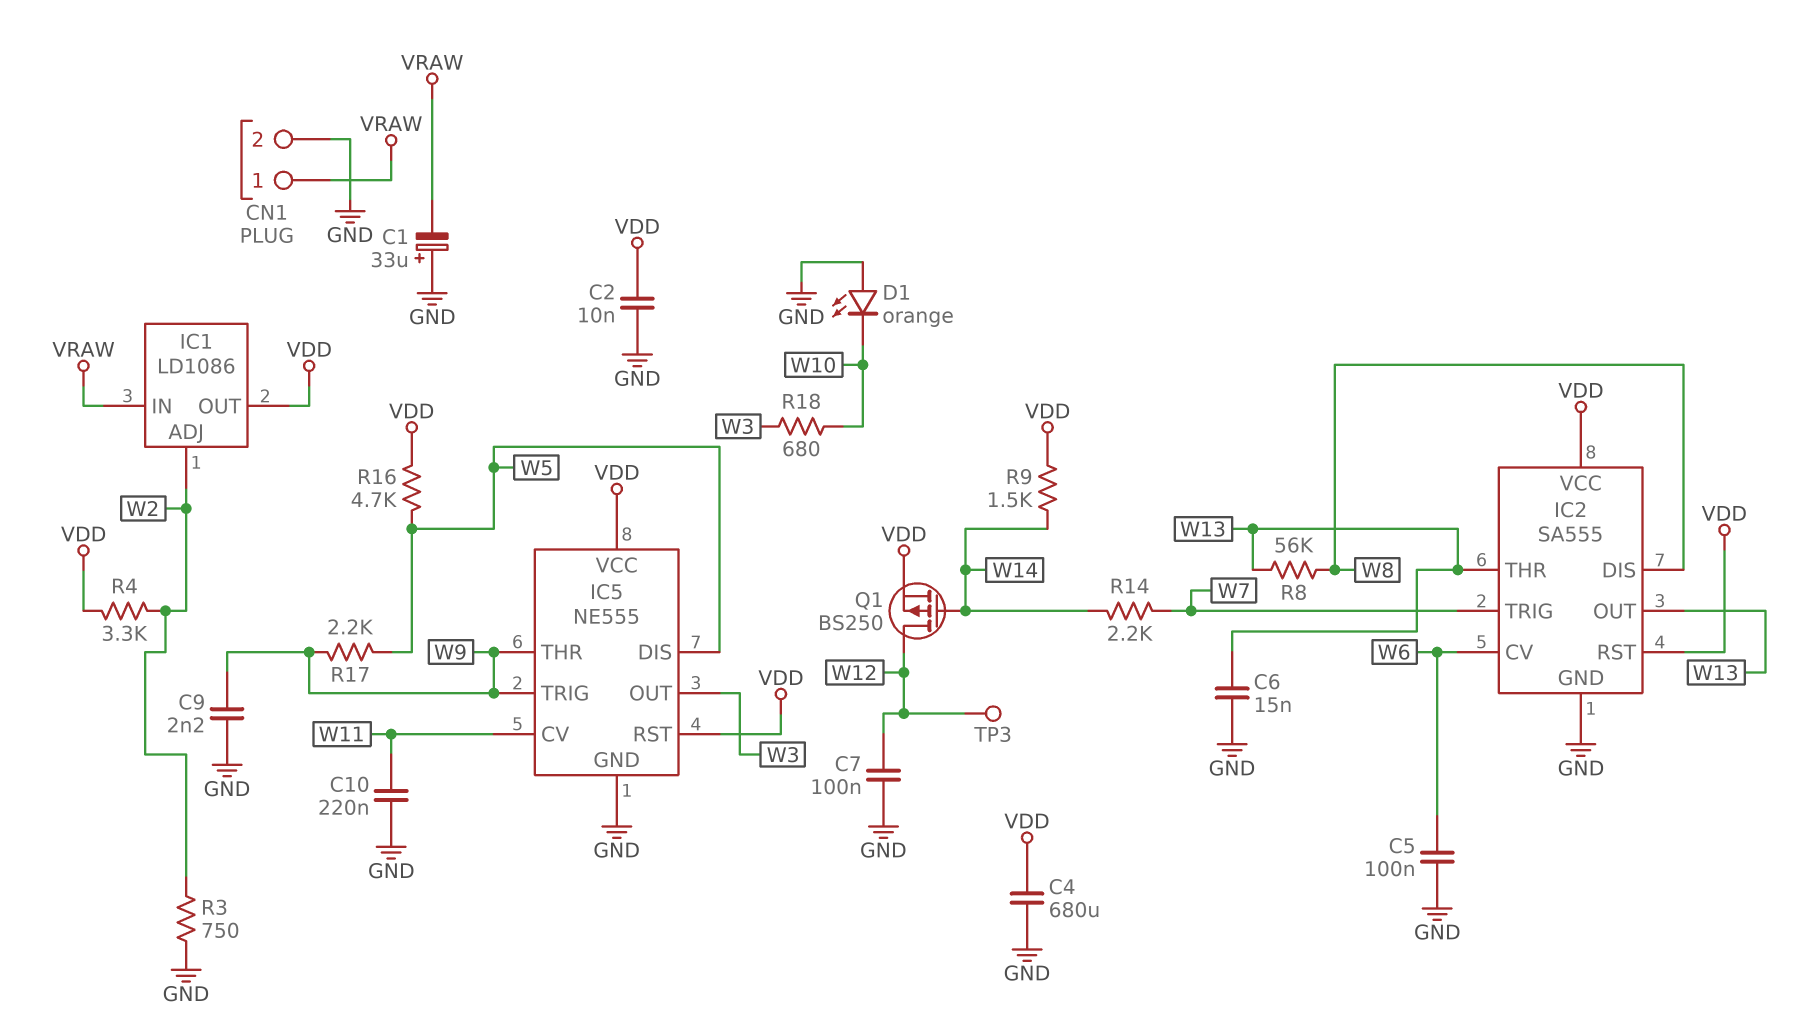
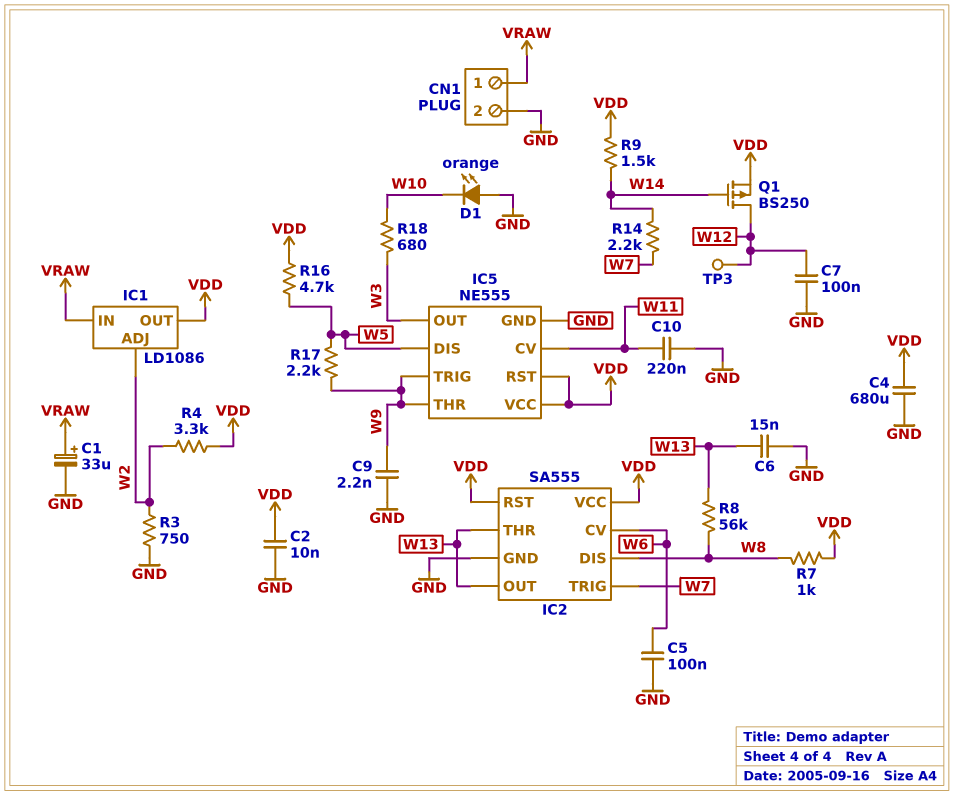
C1: 33uF (plus GND, minus VRAW) -> 33uF (plus VRAW, minus GND)
R7: none -> 1k (VDD, W8)

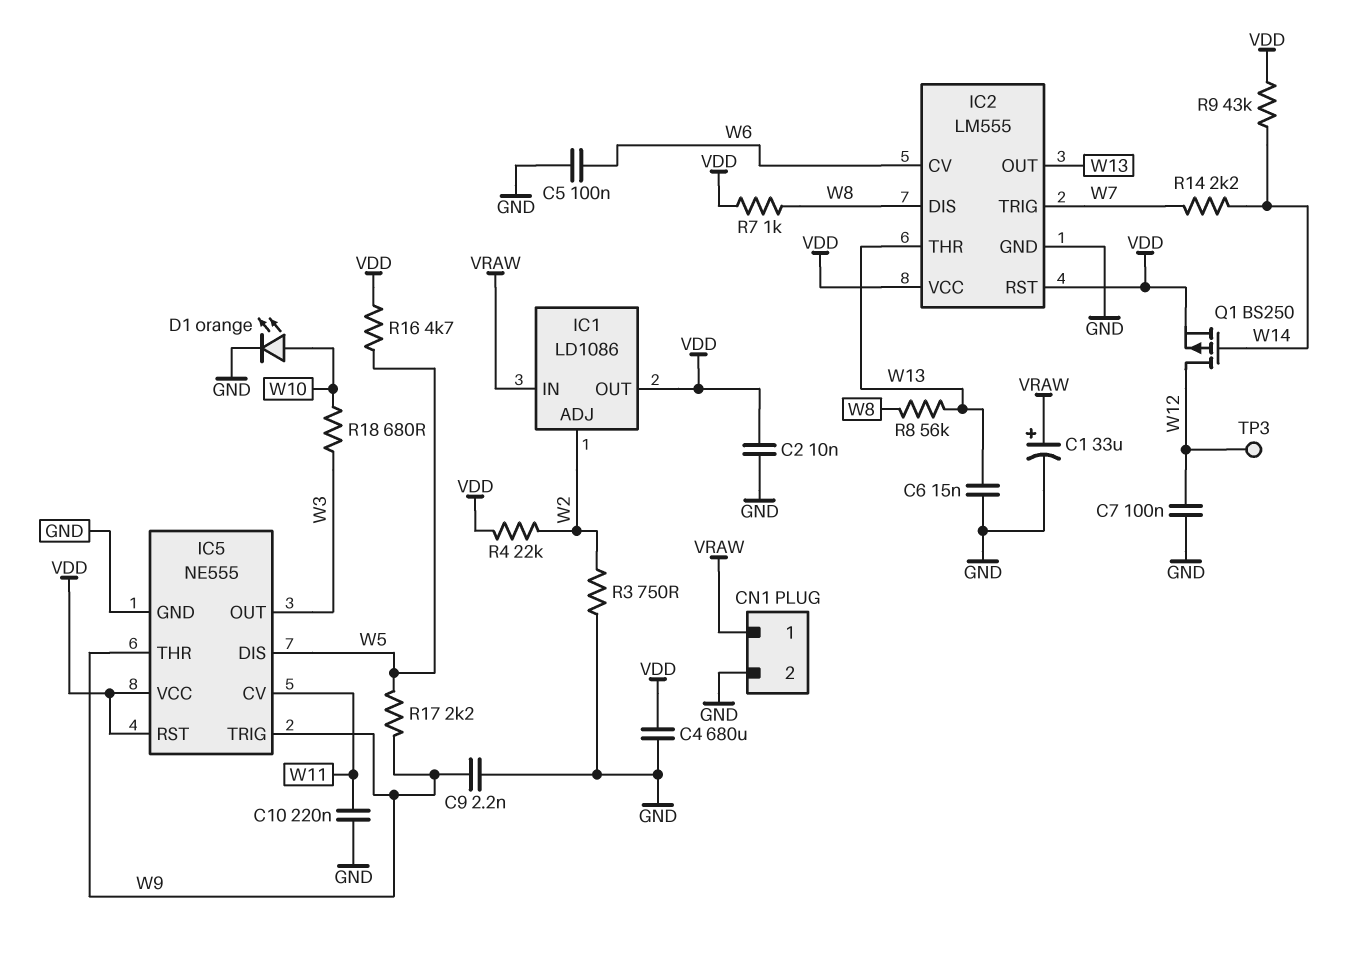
D1: LED orange (A GND, K W10) -> LED orange (A W10, K GND)
IC2: SA555 -> LM555
R4: 3.3k (VDD, W2) -> 22k (VDD, W2)
R9: 1.5k (VDD, W14) -> 43k (VDD, W14)

